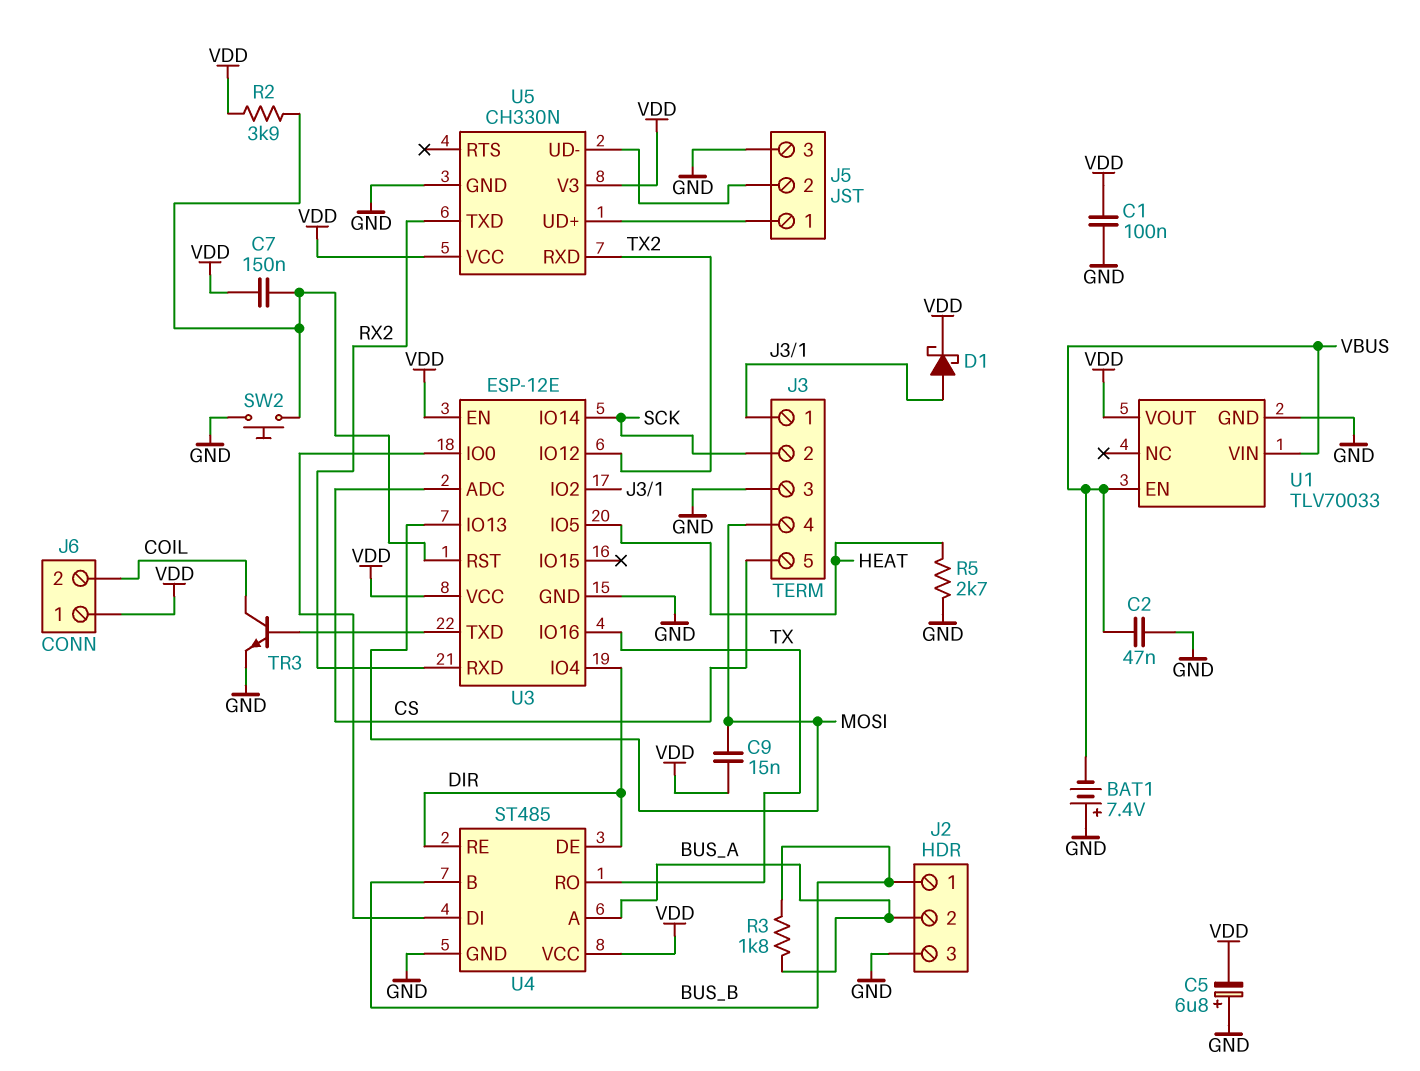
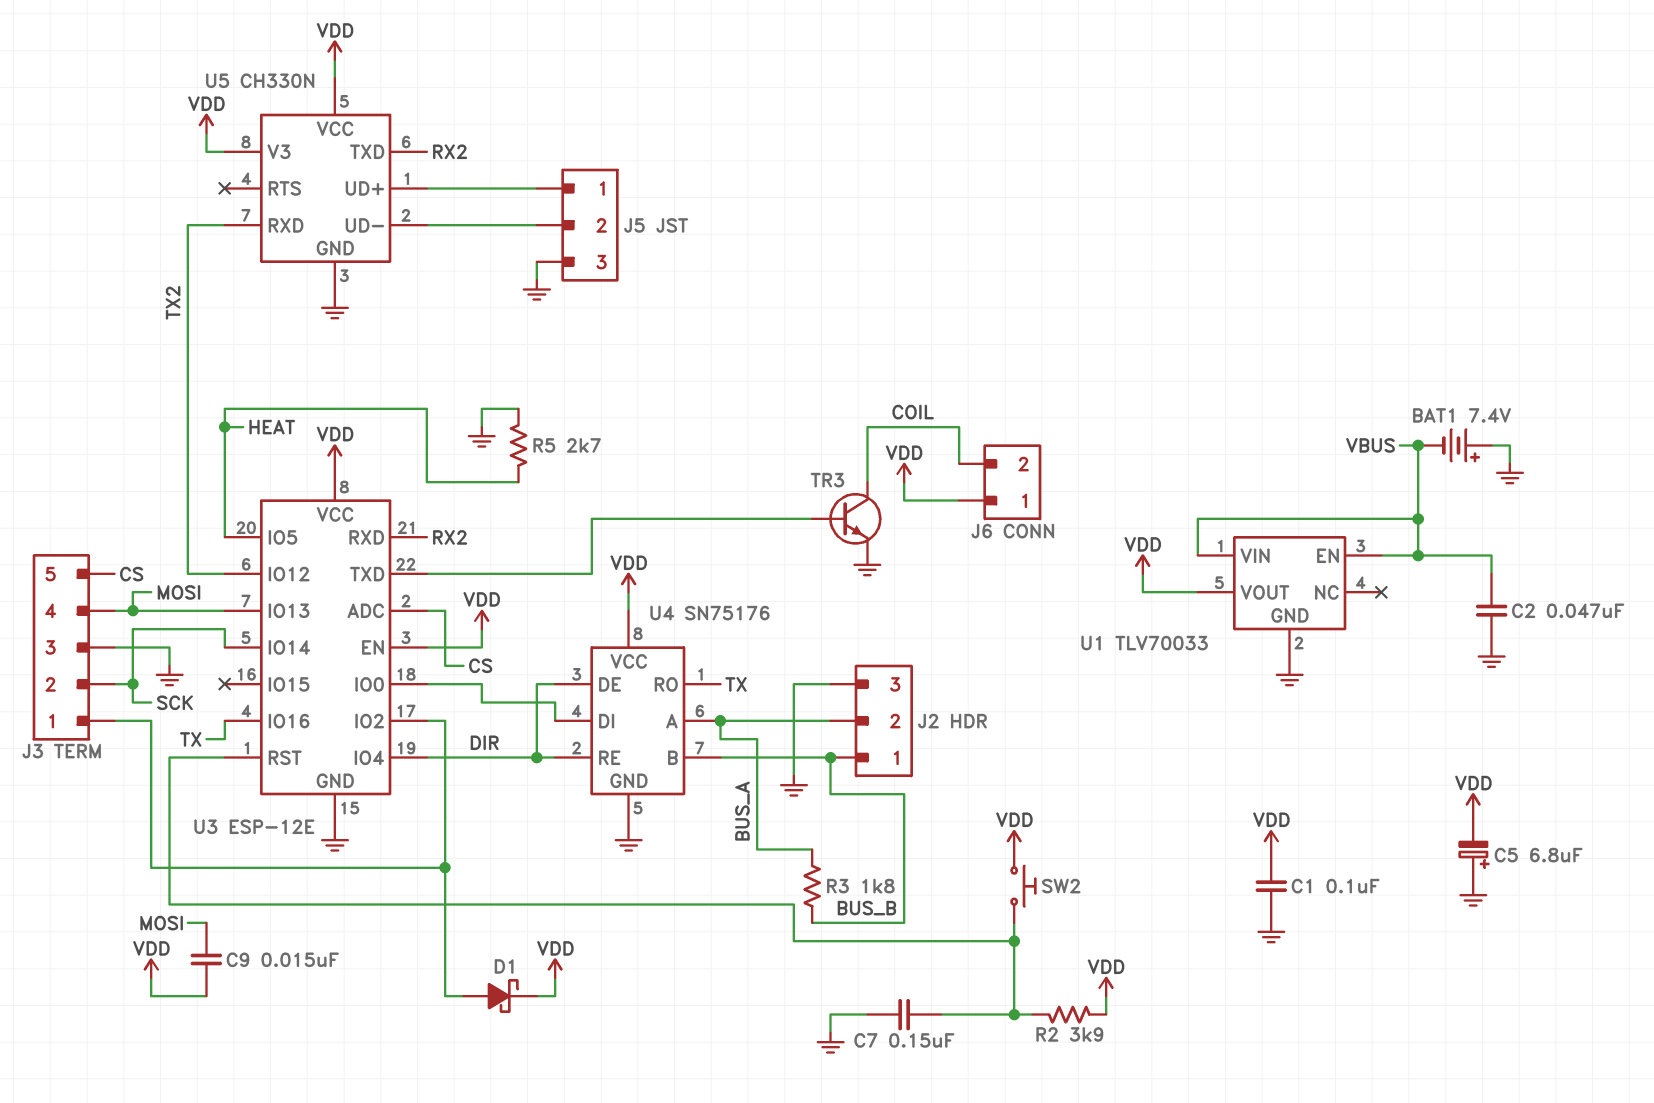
C7: 150nF (U3/RST, VDD) -> 150nF (GND, U3/RST)
SW2: button (GND, U3/RST) -> button (U3/RST, VDD)
U4: ST485 -> SN75176

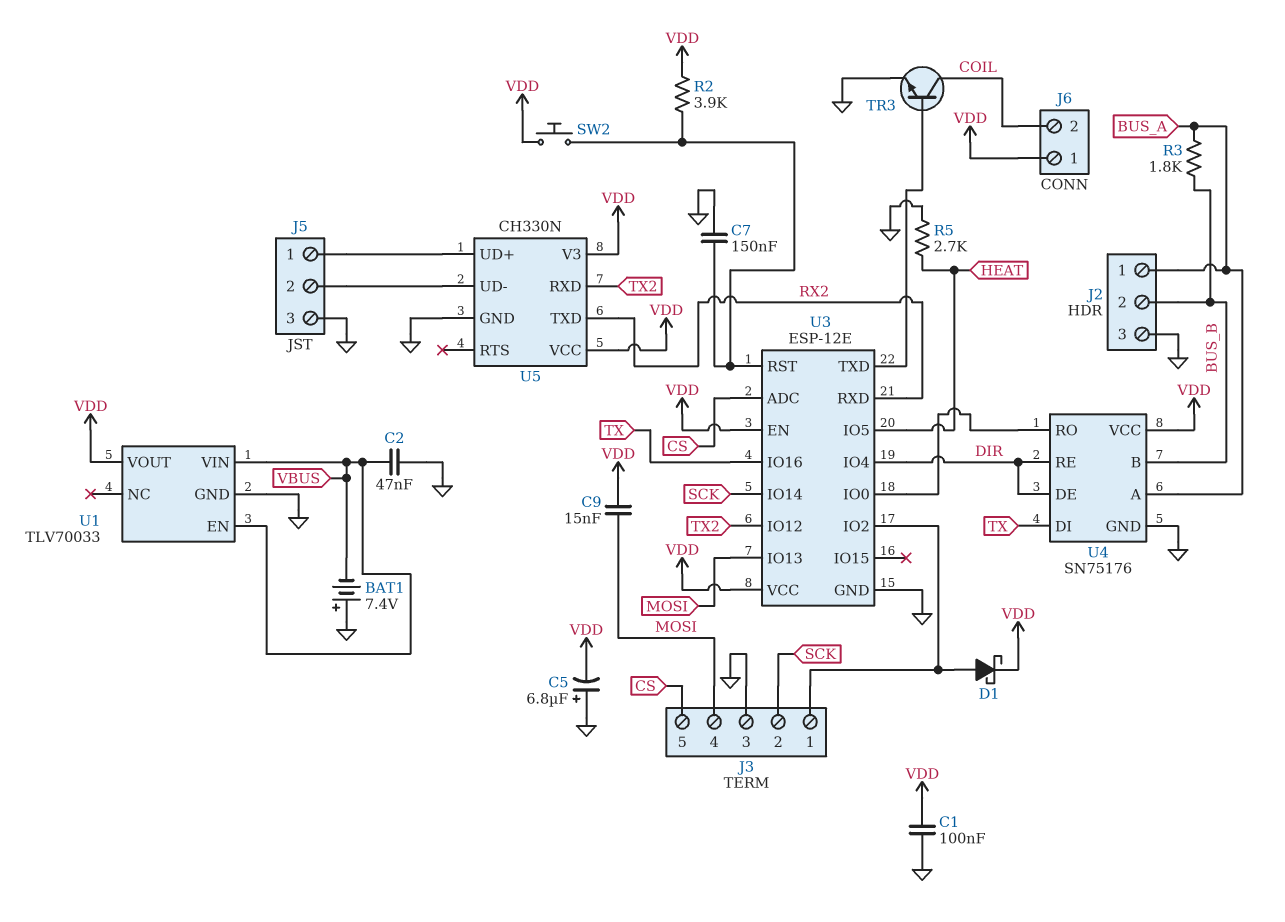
J2 pin 1: BUS_B -> BUS_A
J2 pin 2: BUS_A -> BUS_B
U4 pin DI: U3/IO0 -> TX
U4 pin RO: TX -> U3/IO0

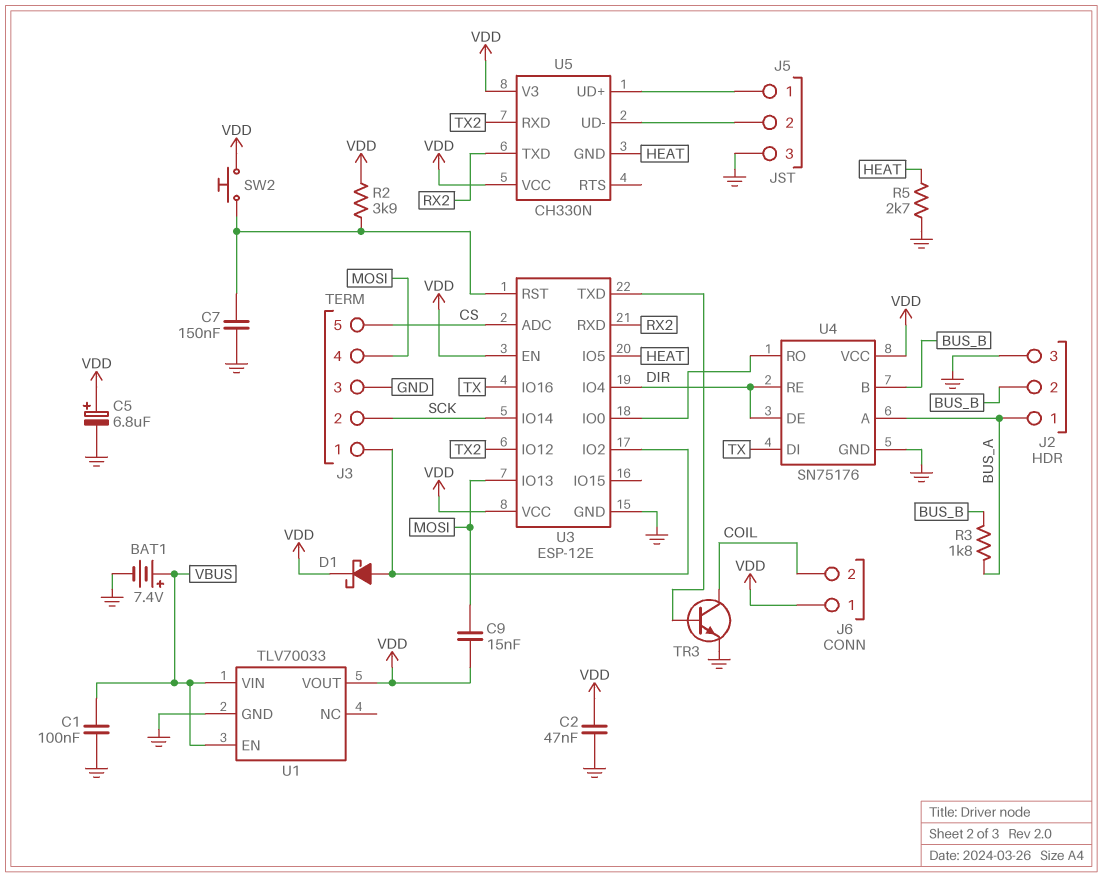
BAT1: 7.4V (plus GND, minus VBUS) -> 7.4V (plus VBUS, minus GND)
C1: 100nF (GND, VDD) -> 100nF (GND, VBUS)
C2: 47nF (GND, VBUS) -> 47nF (GND, VDD)
C5: 6.8uF (plus GND, minus VDD) -> 6.8uF (plus VDD, minus GND)
U5 pin GND: GND -> HEAT

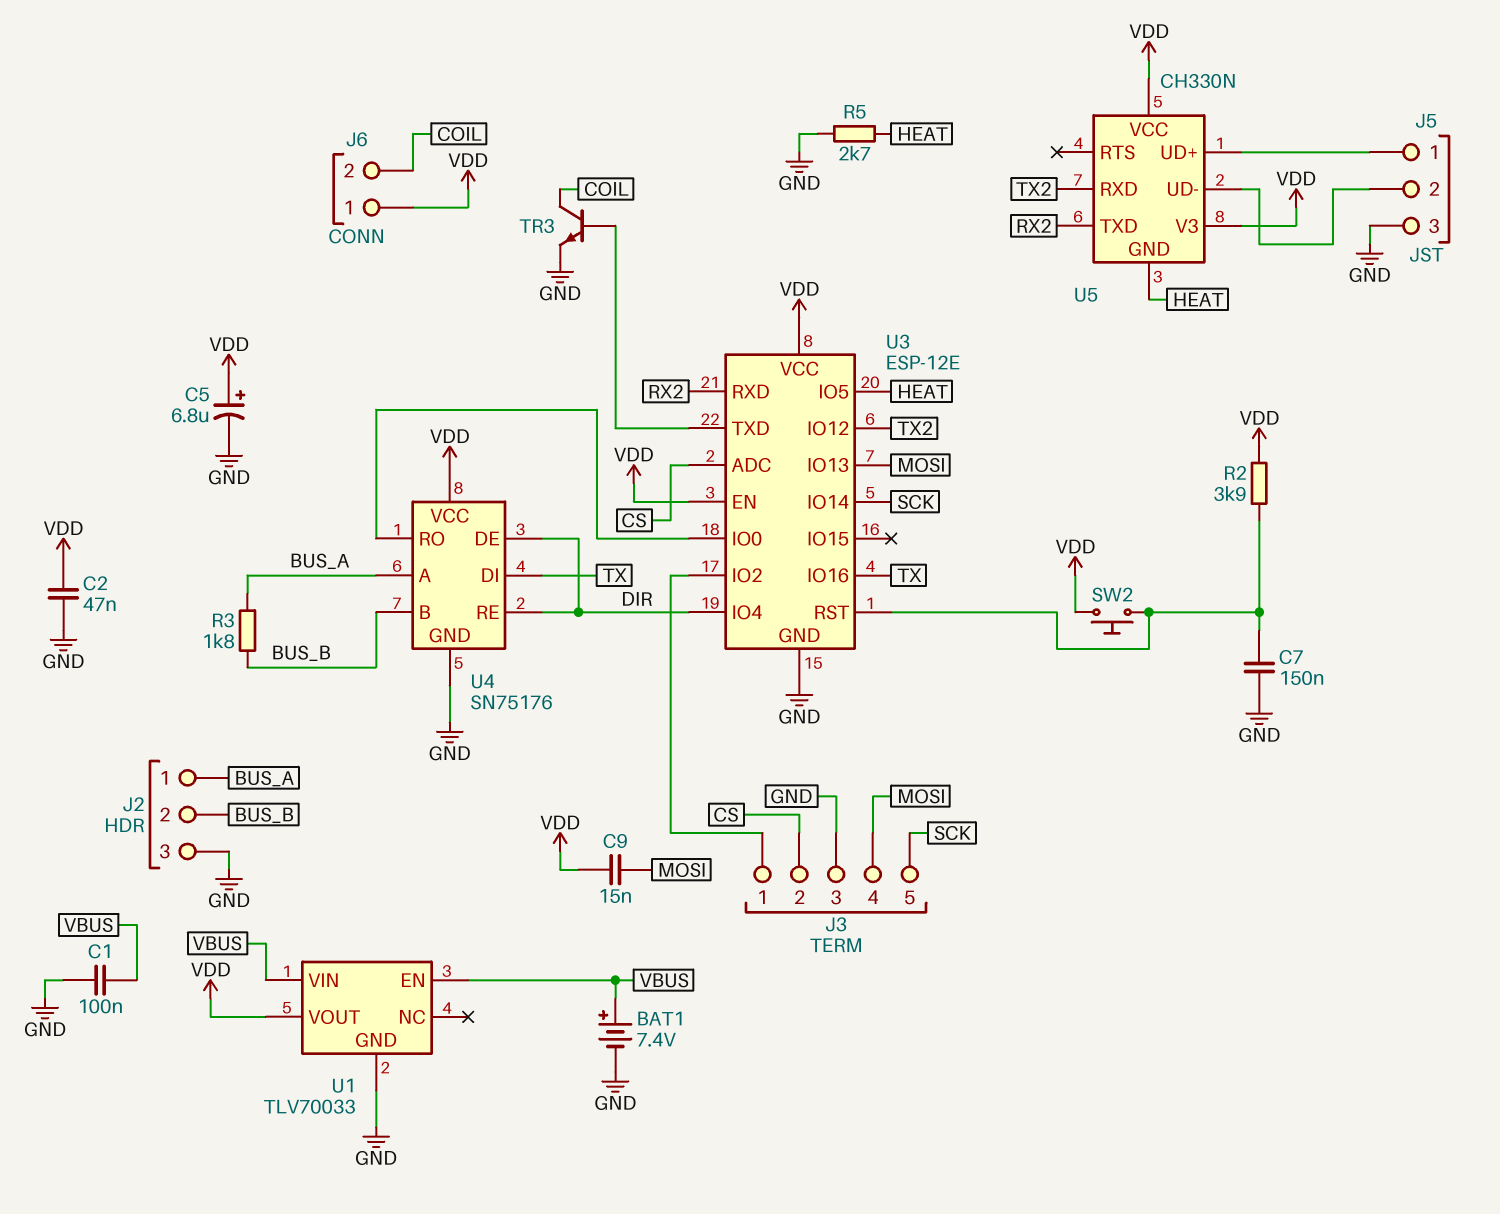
D1: schottky (A J3/1, K VDD) -> none
J3 pin 2: SCK -> CS
J3 pin 5: CS -> SCK

